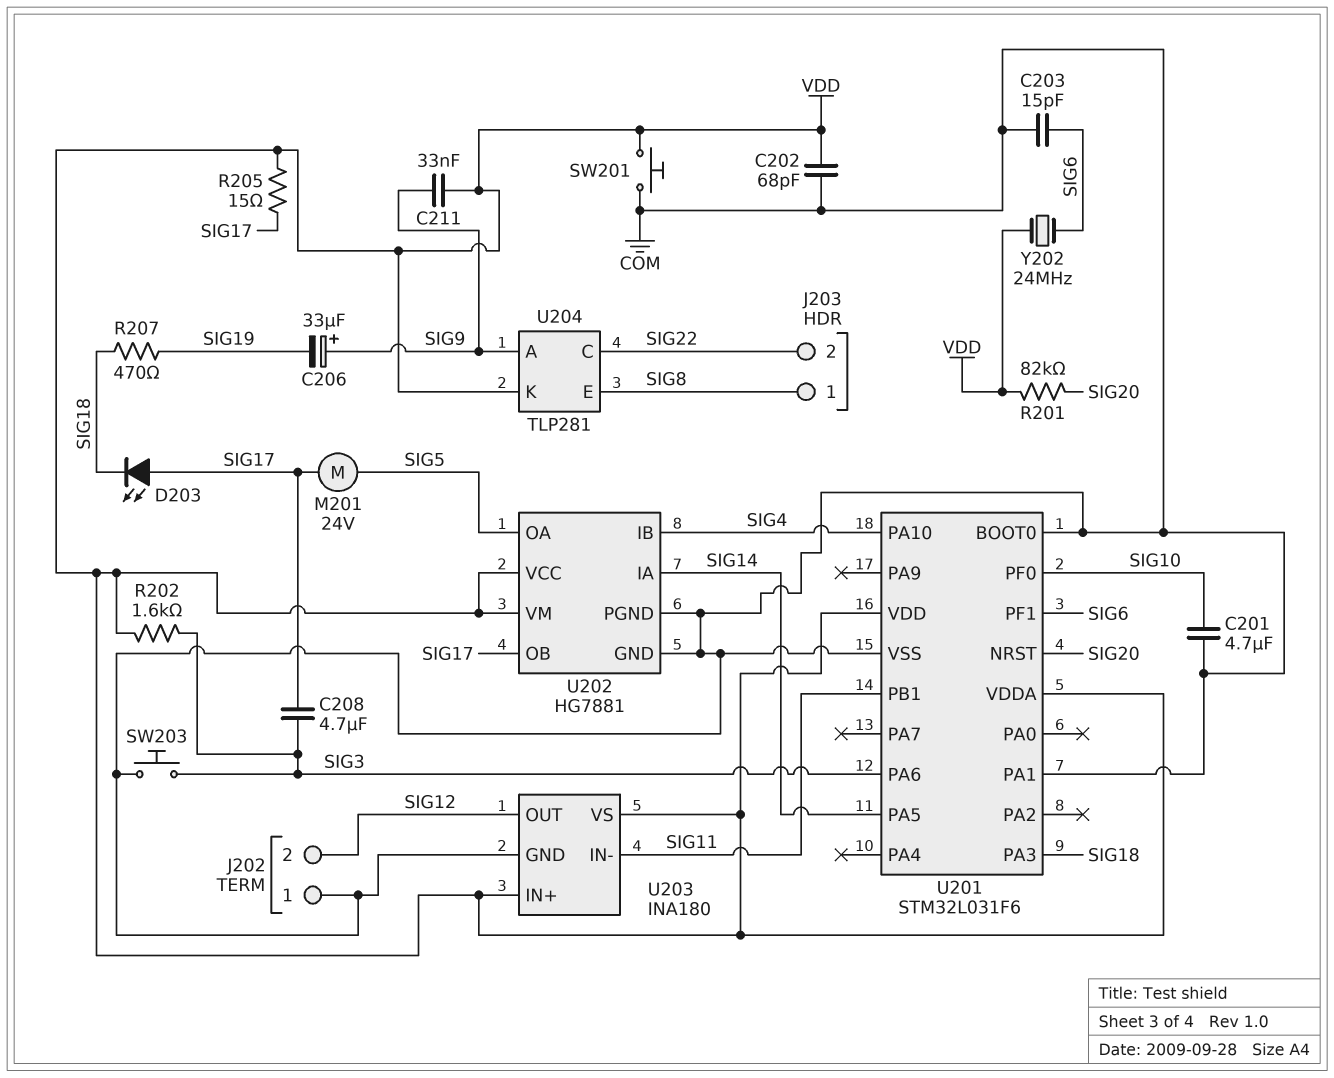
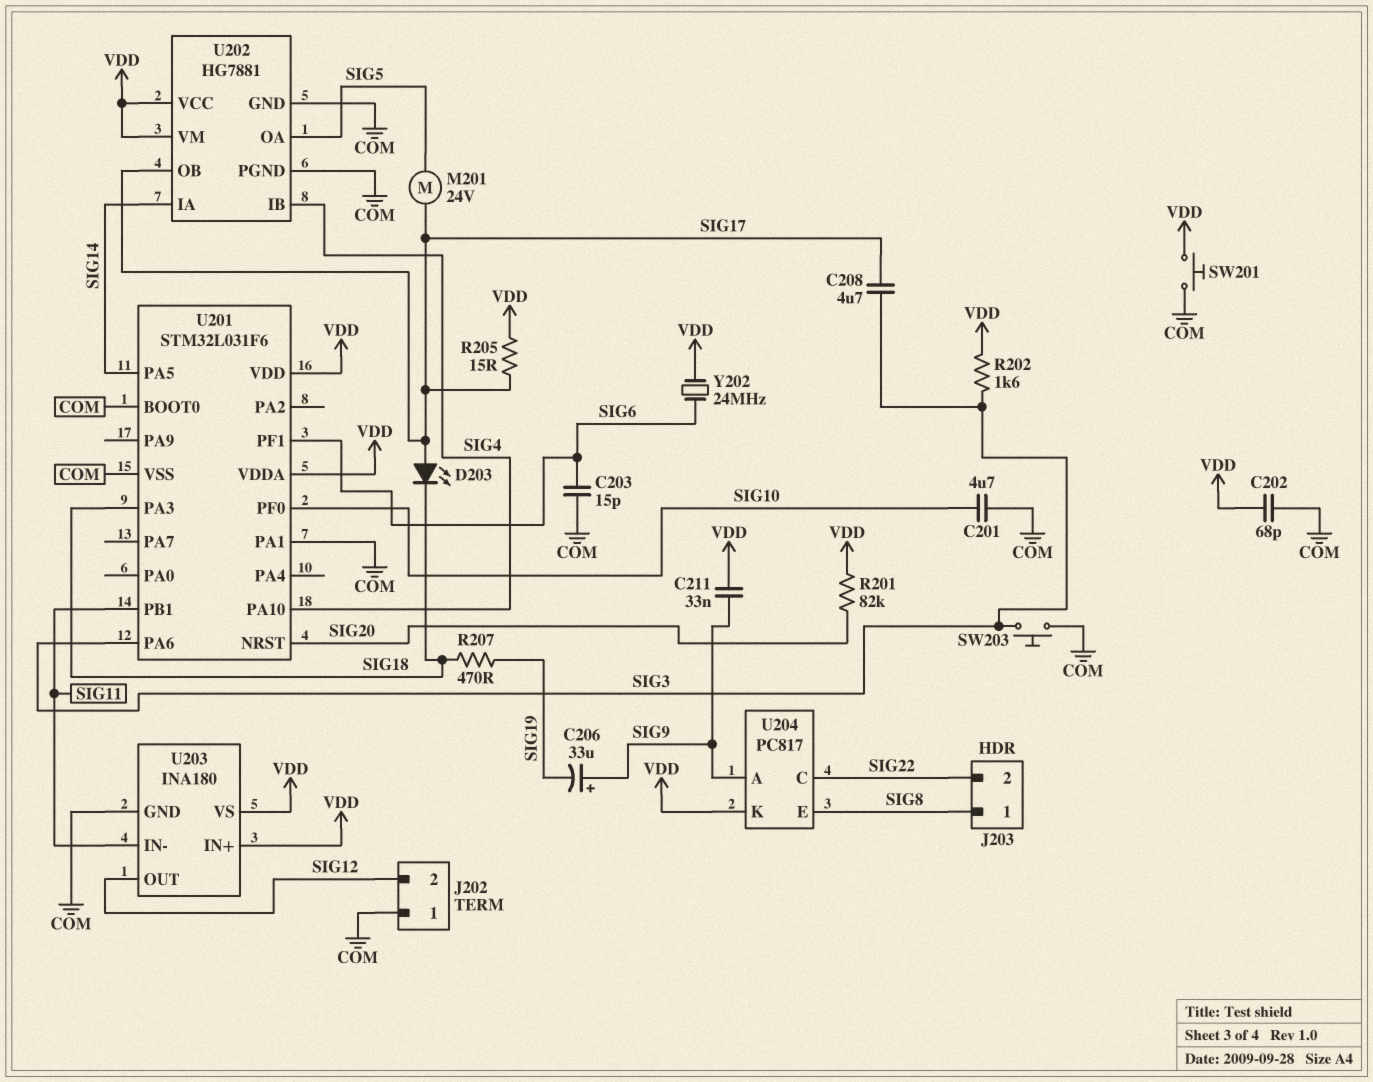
U204: TLP281 -> PC817

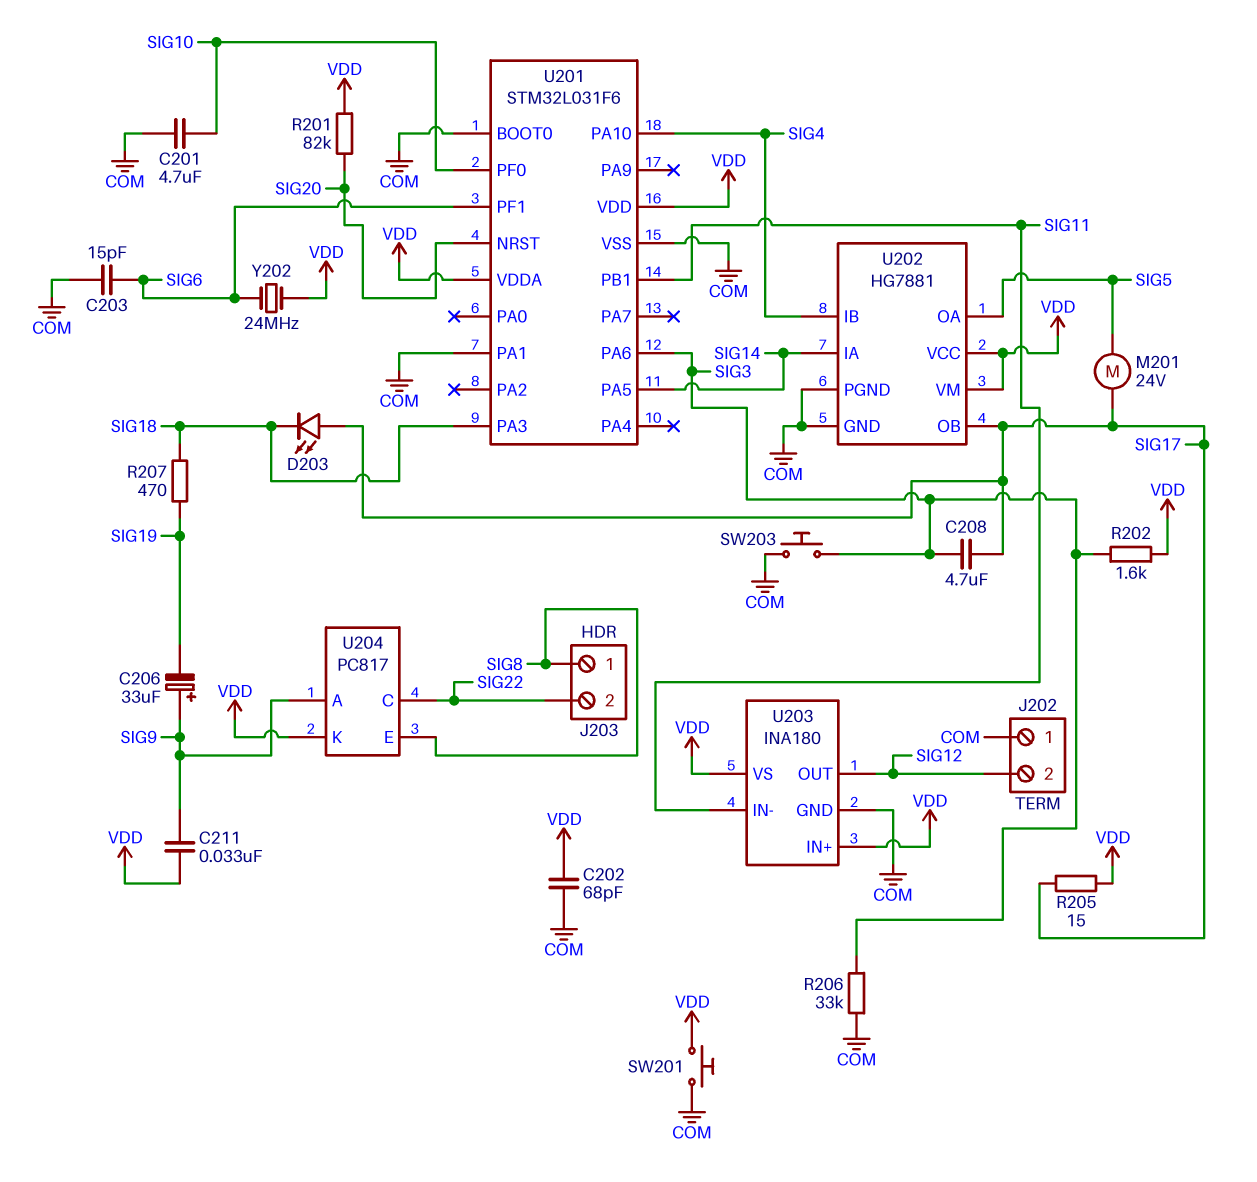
R206: none -> 33k (COM, SIG3)

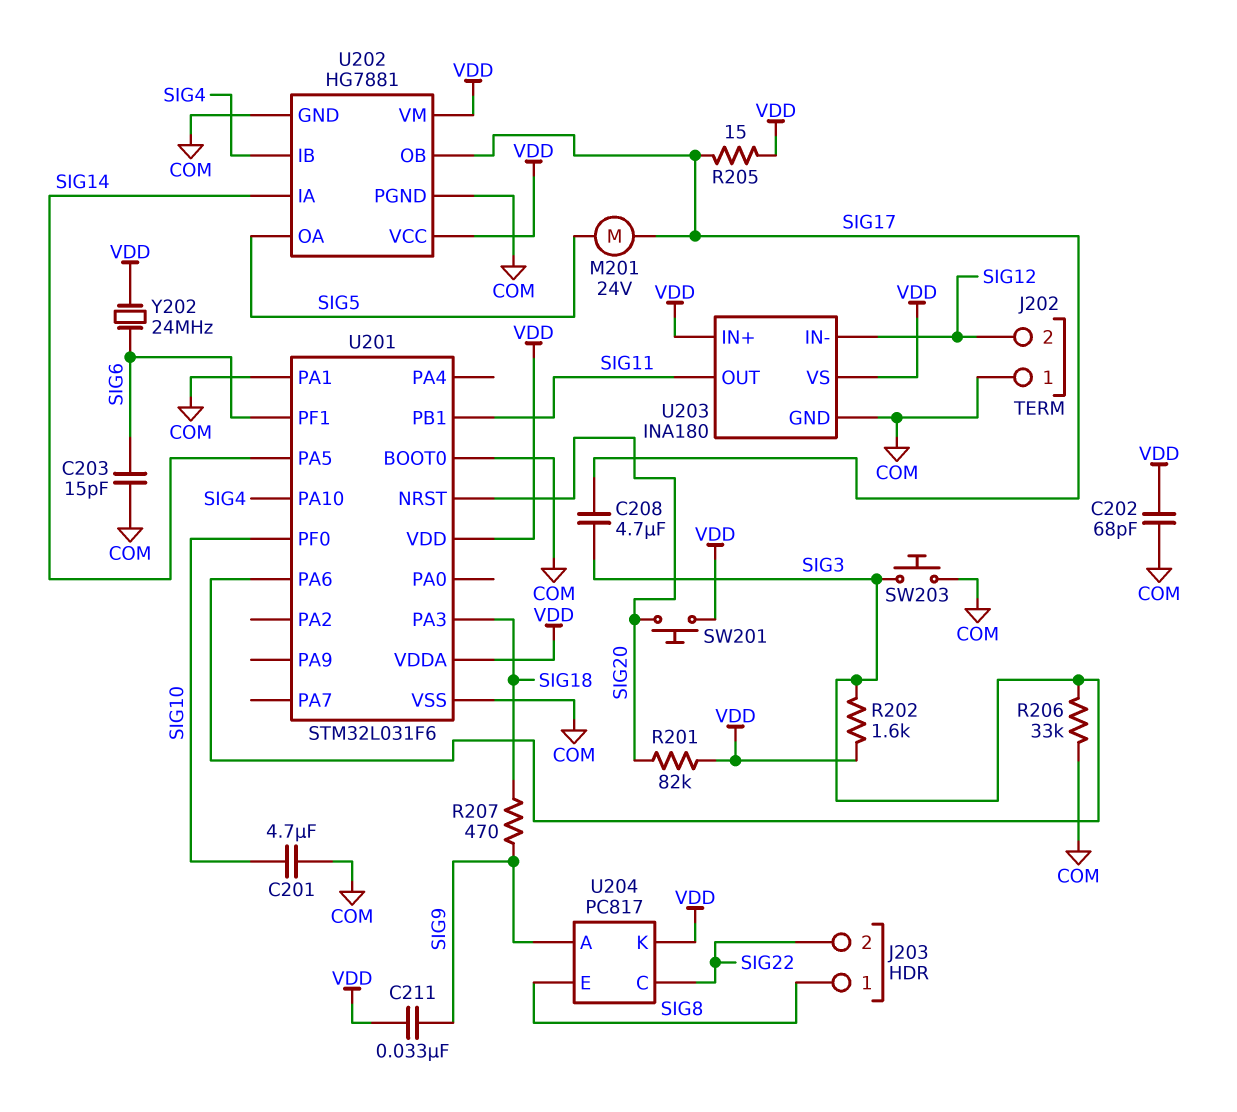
C206: 33uF (plus SIG9, minus SIG19) -> none
D203: LED (A SIG17, K SIG18) -> none
R207: 470 (SIG18, SIG19) -> 470 (SIG9, SIG18)
SW201: button (COM, VDD) -> button (SIG20, VDD)
U203 pin IN-: SIG11 -> SIG12
U203 pin OUT: SIG12 -> SIG11

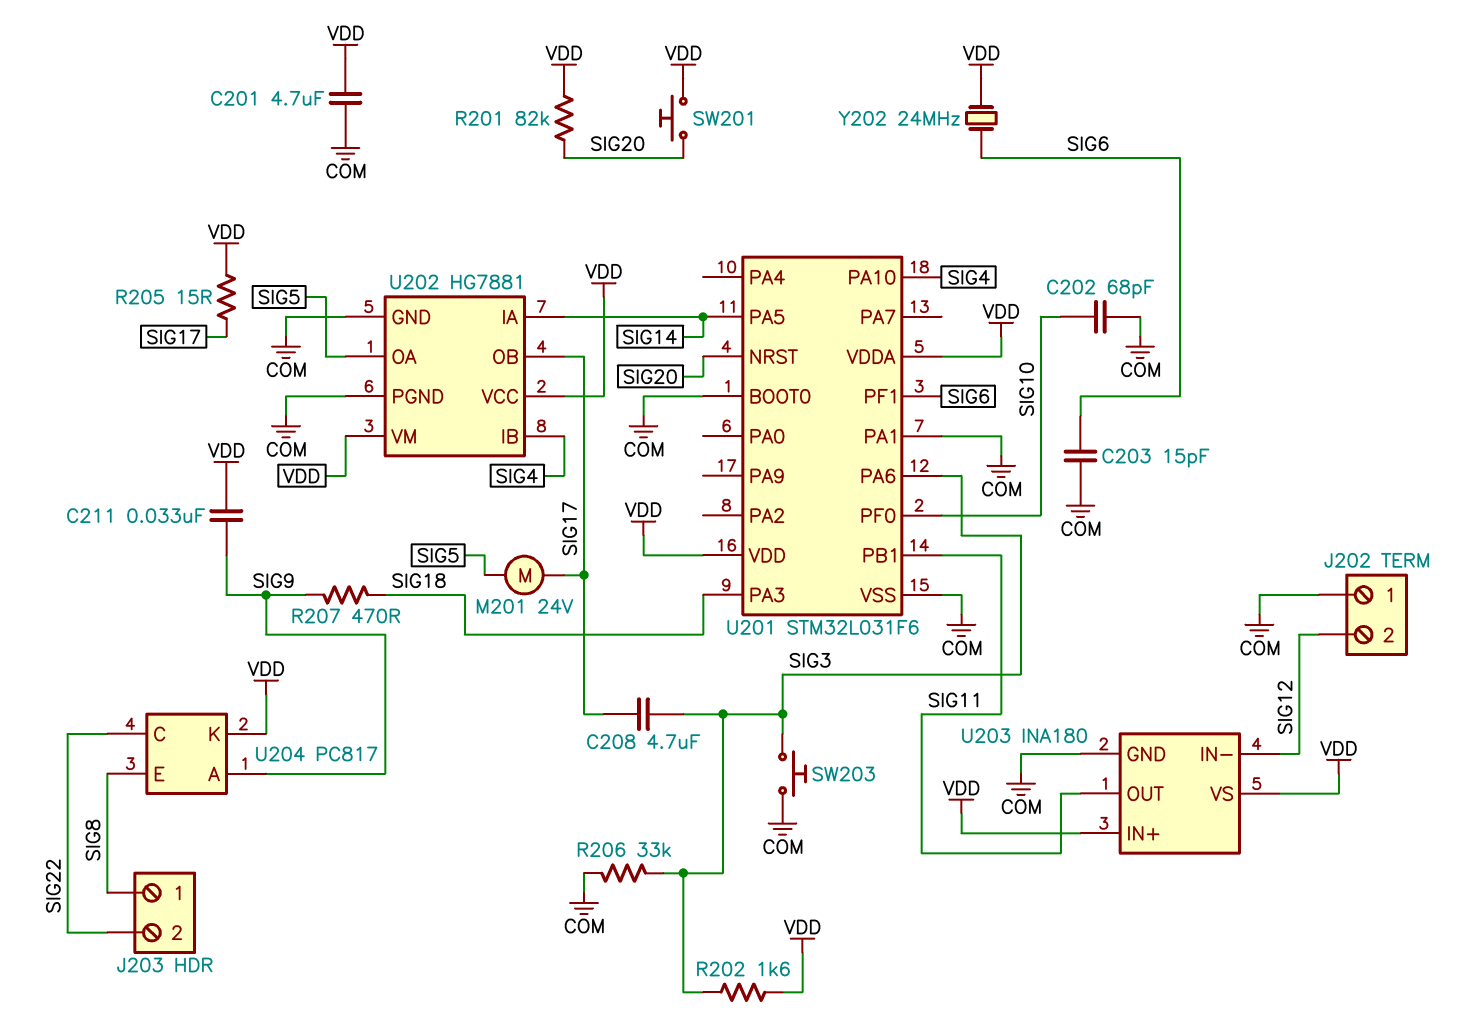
C201: 4.7uF (COM, SIG10) -> 4.7uF (COM, VDD)
C202: 68pF (COM, VDD) -> 68pF (COM, SIG10)

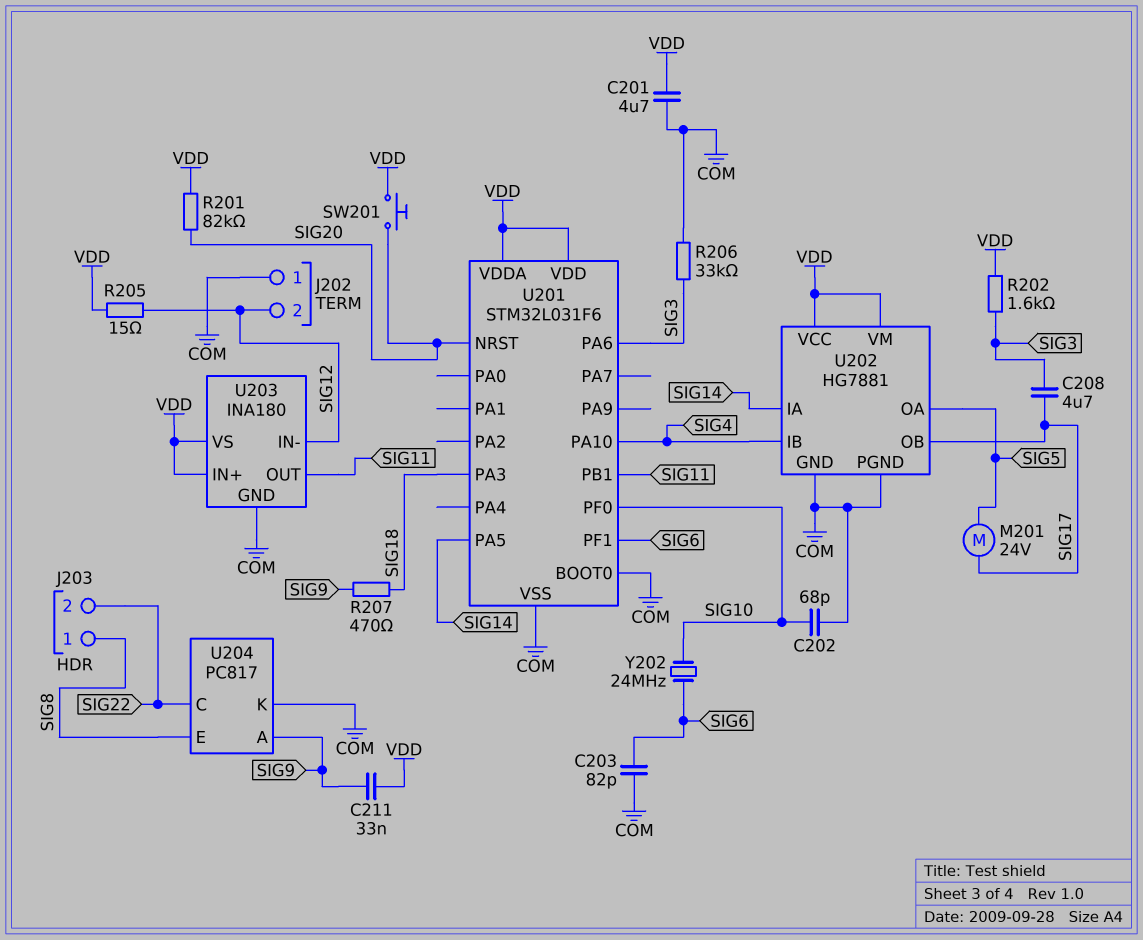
C203: 15pF (COM, SIG6) -> 82pF (COM, SIG6)
R205: 15 (SIG17, VDD) -> 15 (SIG12, VDD)
SW203: button (COM, SIG3) -> none
U201 pin PA1: COM -> none
U204 pin K: VDD -> COM
Y202: 24MHz (SIG6, VDD) -> 24MHz (SIG6, SIG10)

